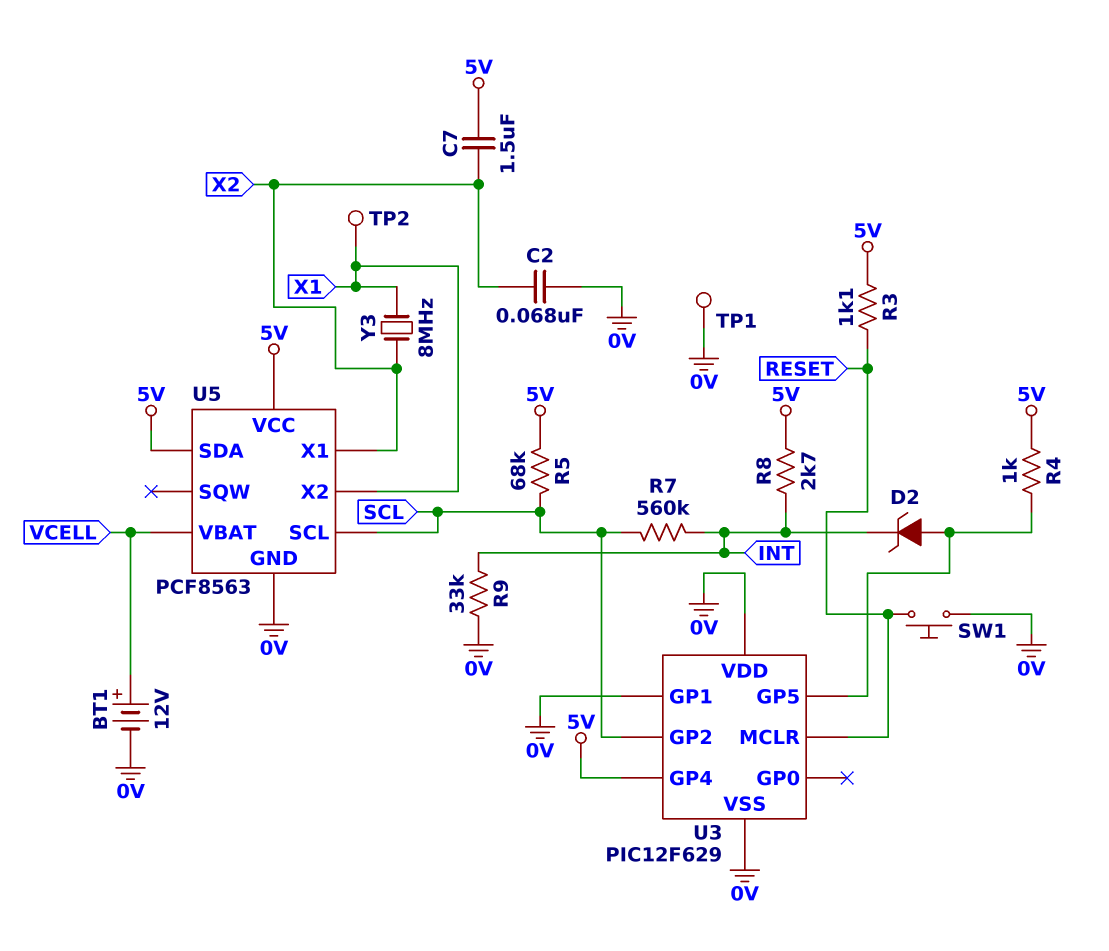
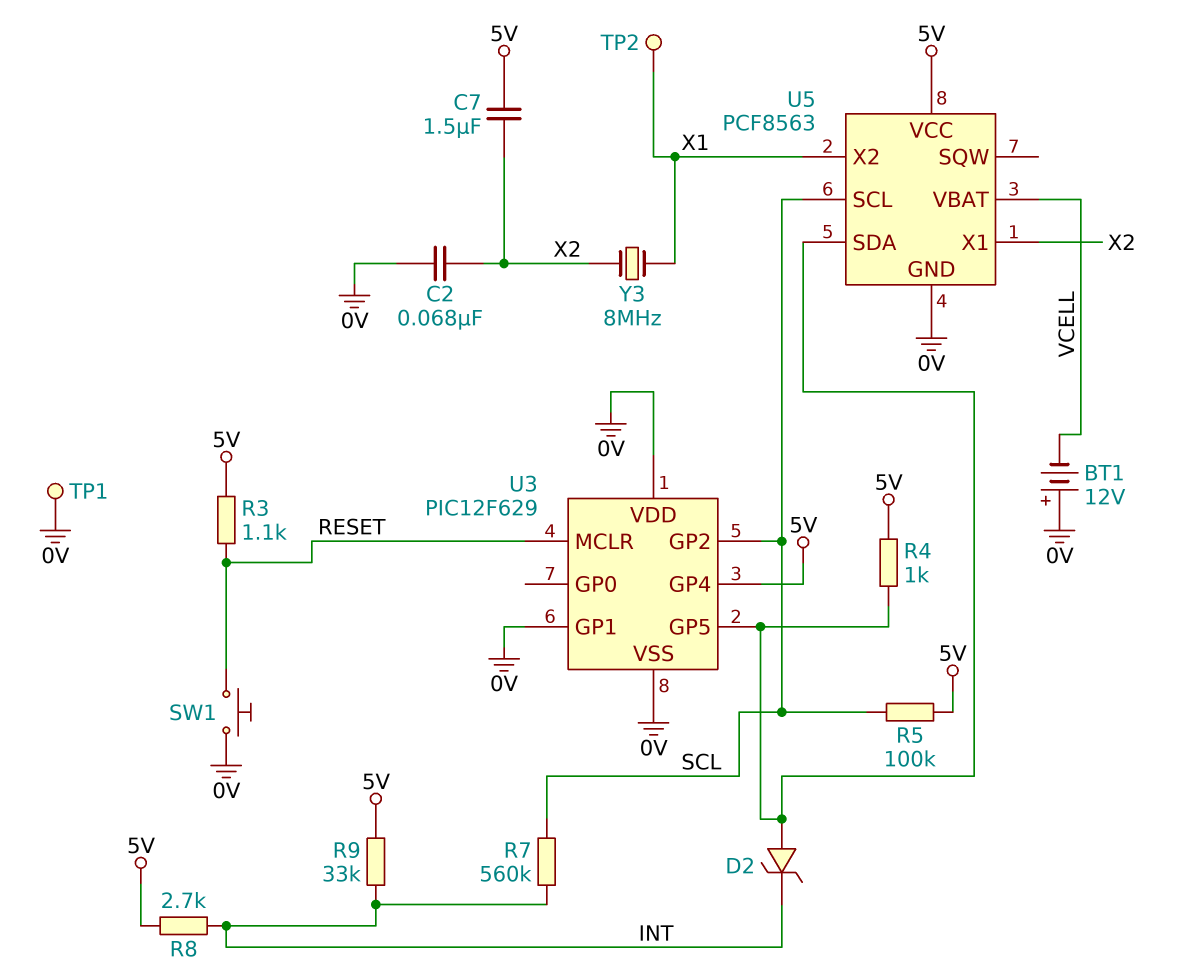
BT1: 12V (plus VCELL, minus 0V) -> 12V (plus 0V, minus VCELL)
R5: 68k (5V, SCL) -> 100k (5V, SCL)
R9: 33k (0V, INT) -> 33k (5V, INT)
U5 pin SDA: 5V -> U3/GP5

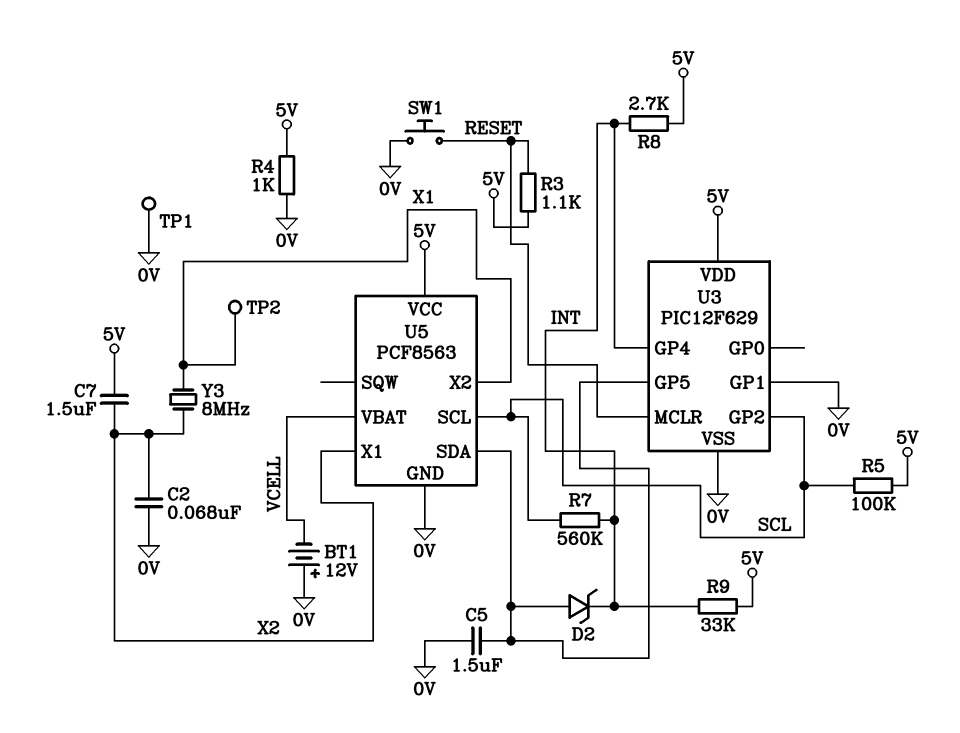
C5: none -> 1.5uF (0V, U3/GP5)
R4: 1k (5V, U3/GP5) -> 1k (0V, 5V)
U3 pin GP4: 5V -> INT
U3 pin VDD: 0V -> 5V

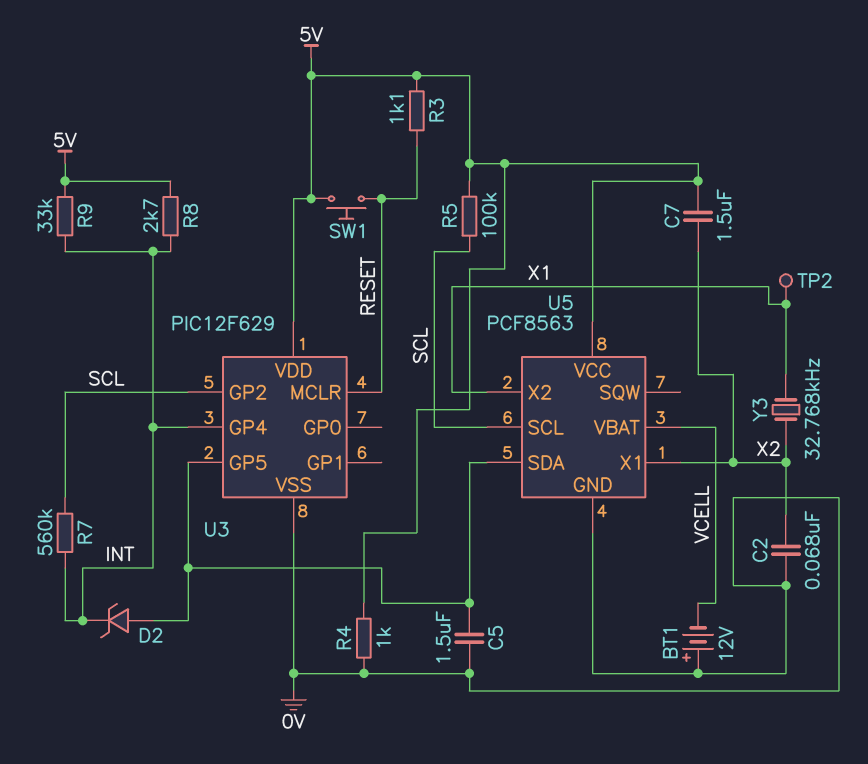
SW1: button (0V, RESET) -> button (5V, RESET)
TP1: test point (0V) -> none
U3 pin GP1: 0V -> none
Y3: 8MHz (X1, X2) -> 32.768kHz (X1, X2)

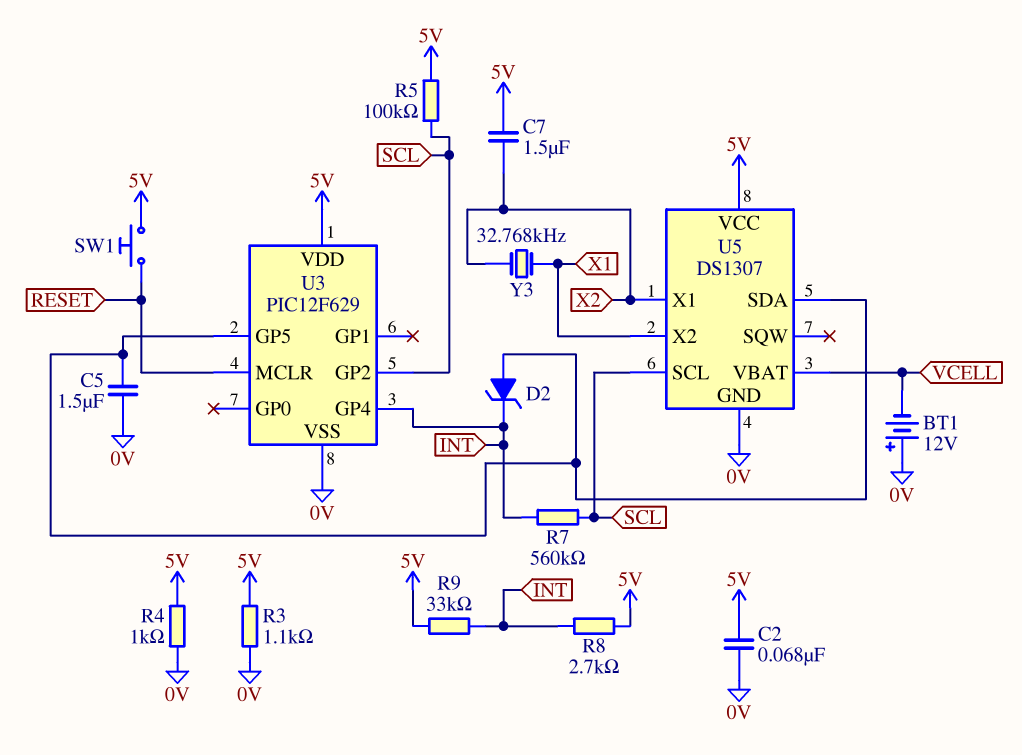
C2: 68nF (0V, X2) -> 68nF (0V, 5V)
R3: 1.1k (5V, RESET) -> 1.1k (0V, 5V)
TP2: test point (X1) -> none
U5: PCF8563 -> DS1307

